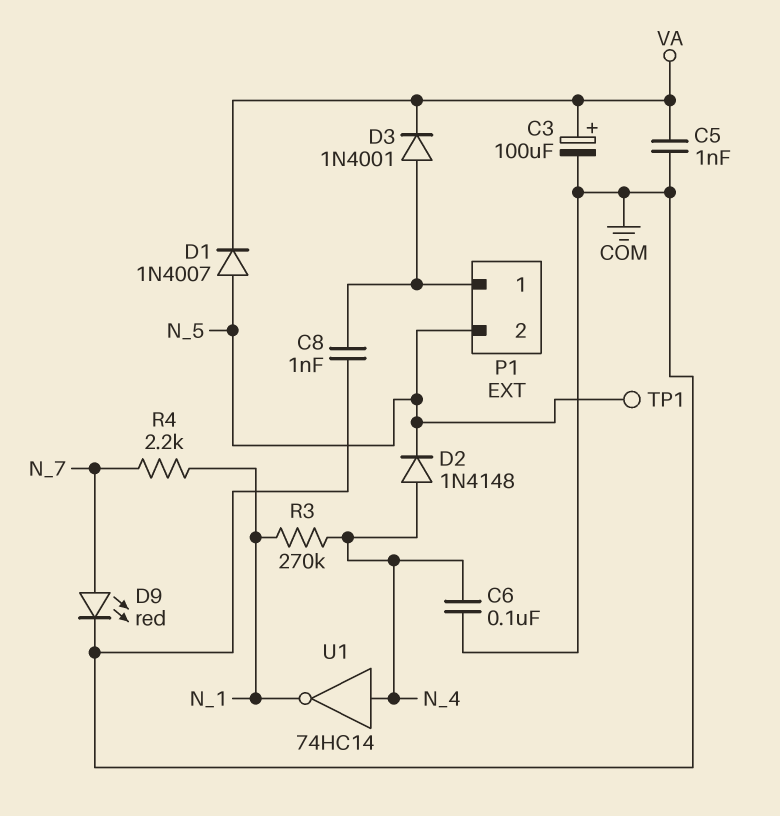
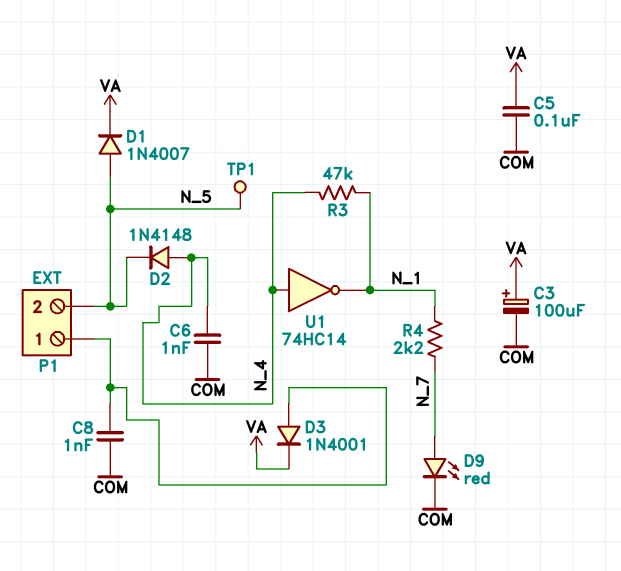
C5: 1nF (COM, VA) -> 100nF (COM, VA)
C6: 100nF (COM, N_4) -> 1nF (COM, N_4)
R3: 270k (N_1, N_4) -> 47k (N_1, N_4)

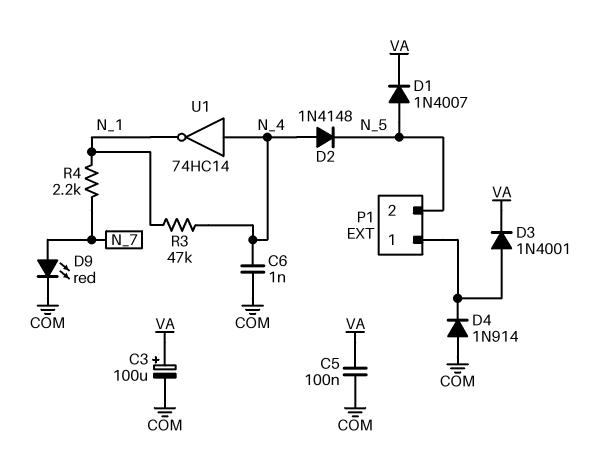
C8: 1nF (COM, P1/1) -> none
D4: none -> diode 1N914 (A COM, K P1/1)
TP1: test point (N_5) -> none

